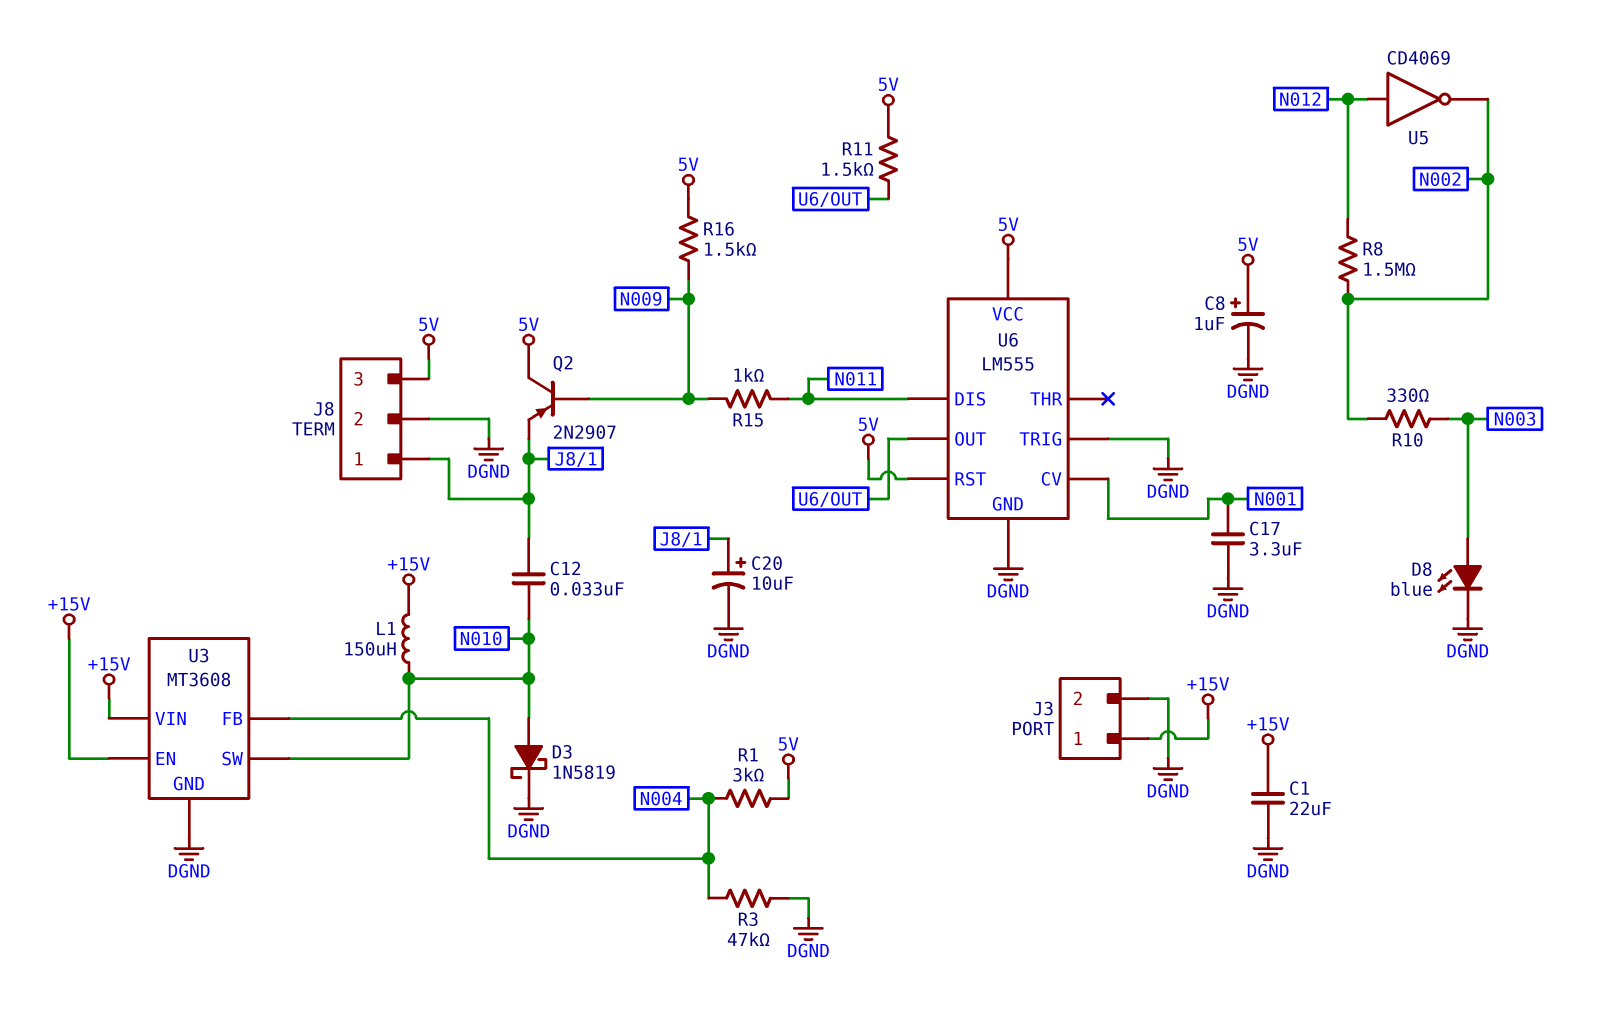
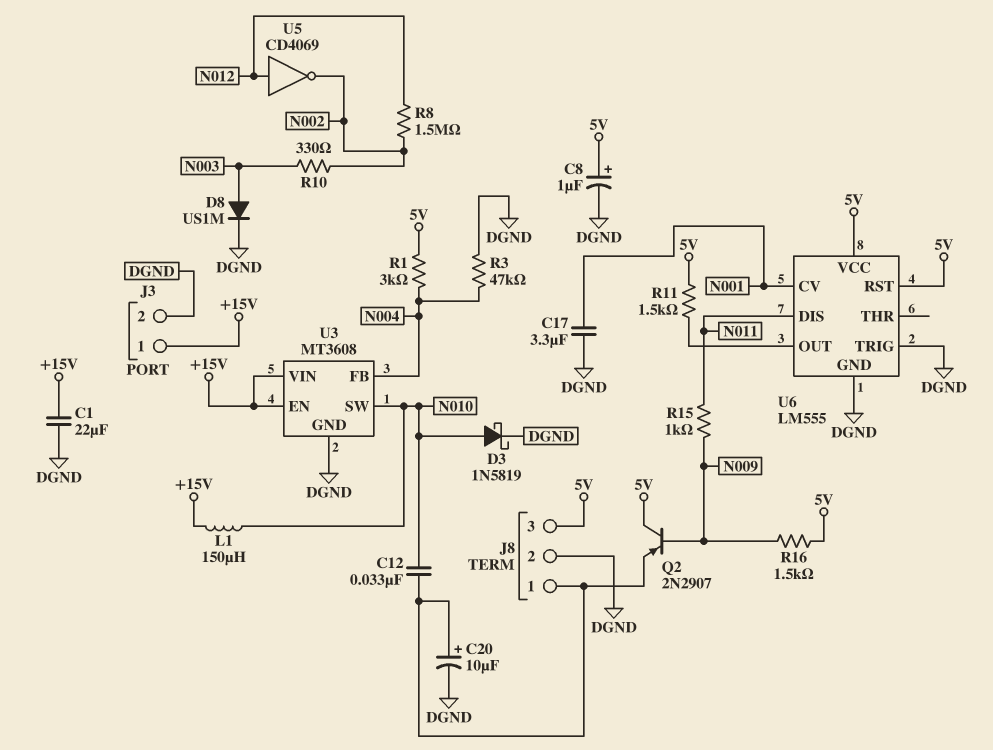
D8: LED blue (A N003, K DGND) -> diode US1M (A N003, K DGND)

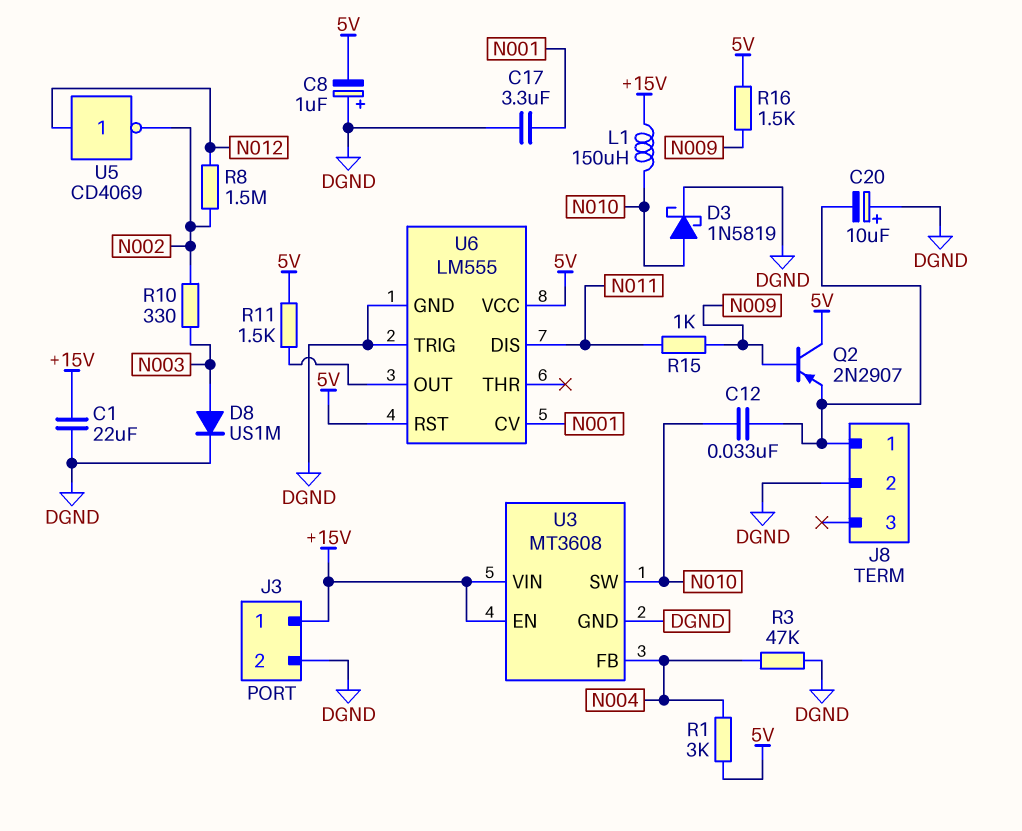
C8: 1uF (plus 5V, minus DGND) -> 1uF (plus DGND, minus 5V)
C20: 10uF (plus J8/1, minus DGND) -> 10uF (plus DGND, minus J8/1)
J8 pin 3: 5V -> none

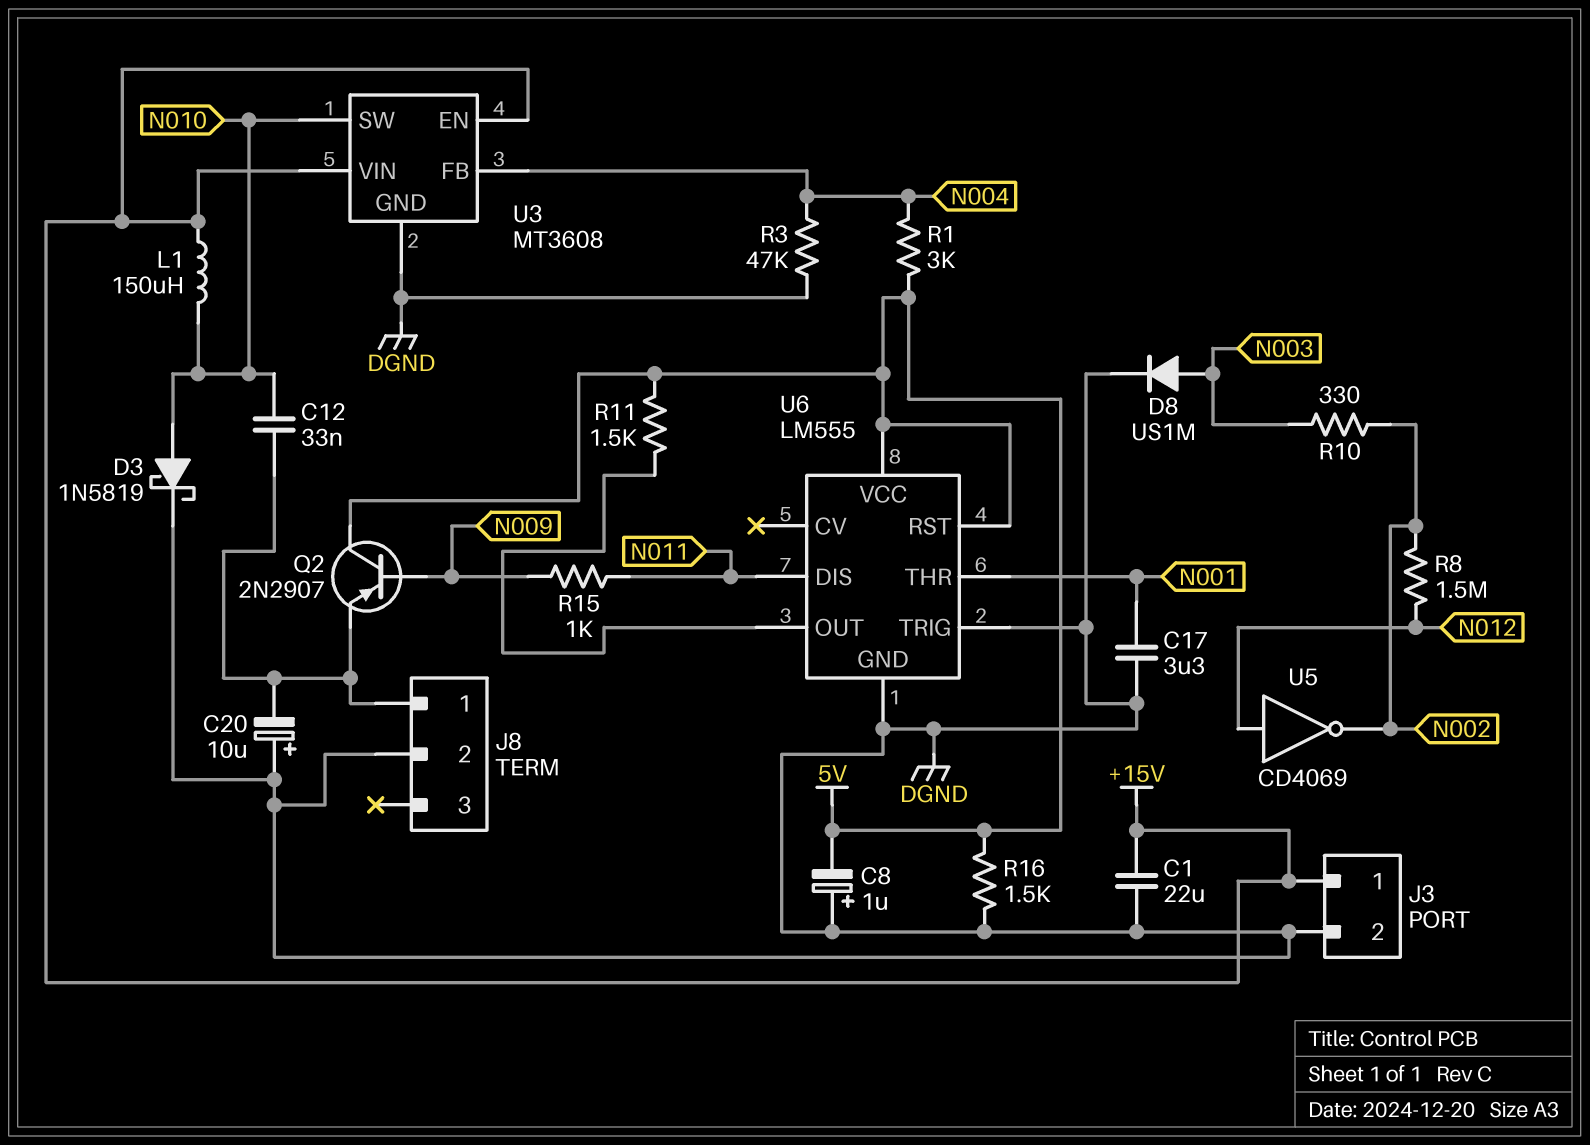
R16: 1.5k (5V, N009) -> 1.5k (5V, DGND)
U6 pin CV: N001 -> none
U6 pin THR: none -> N001

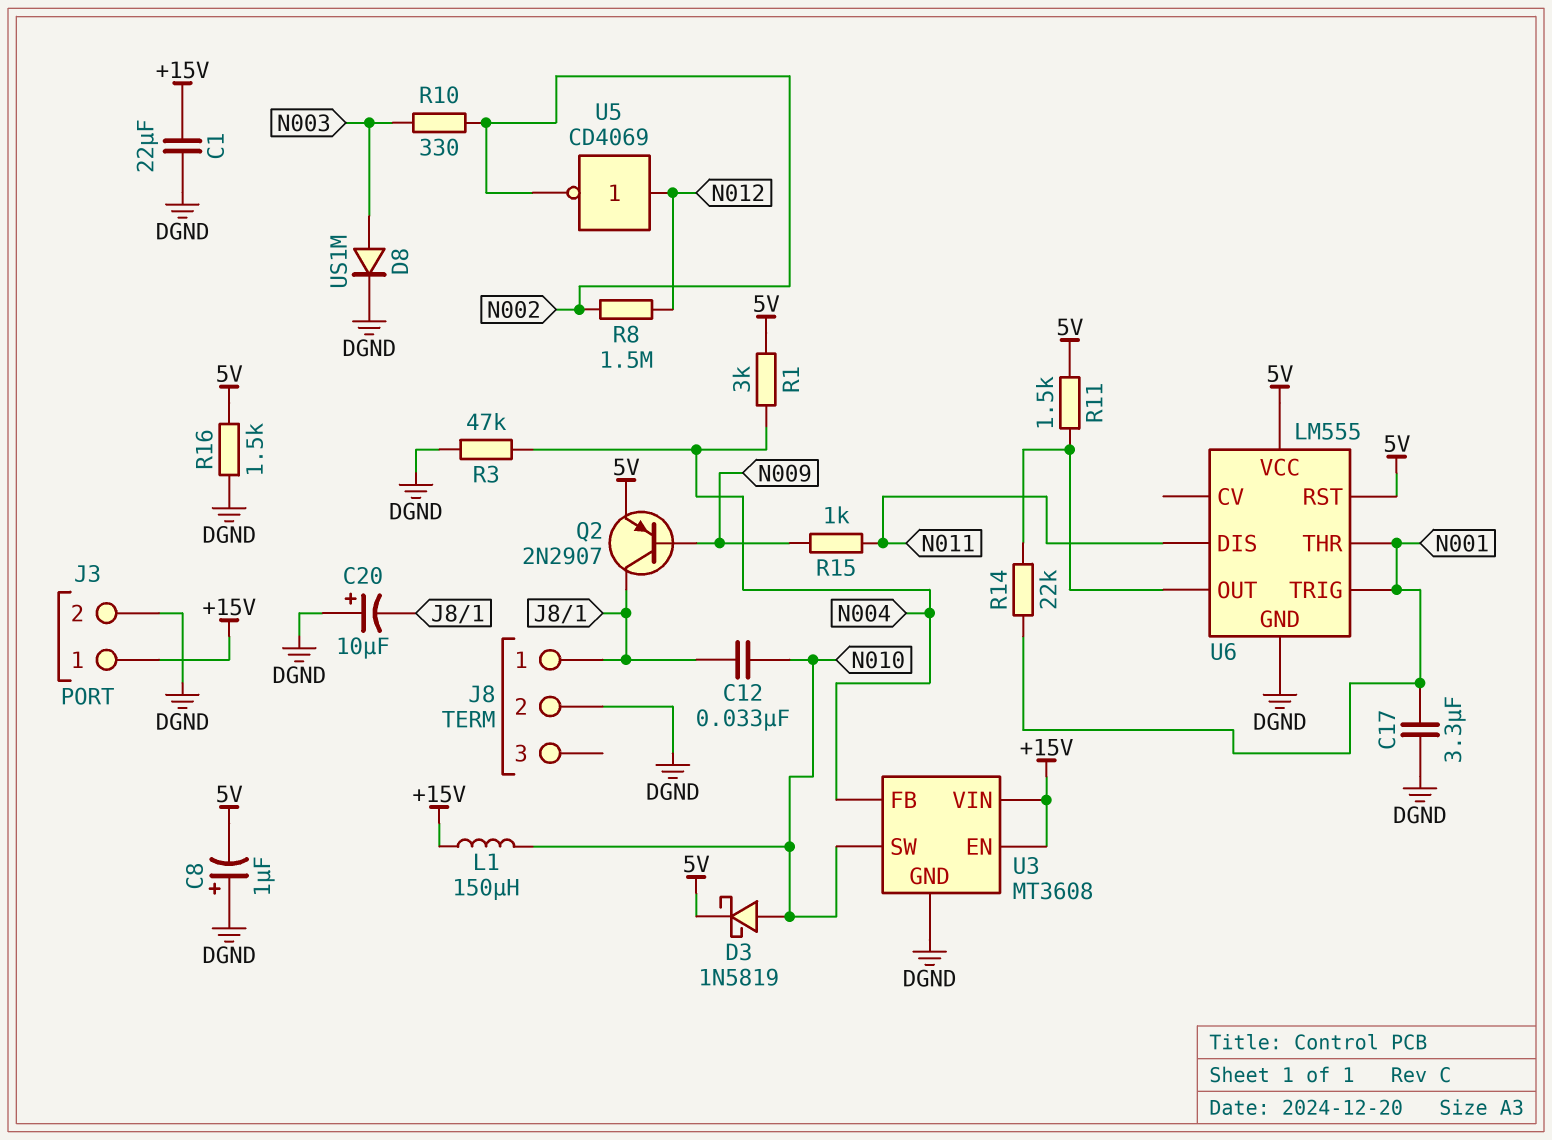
D3: schottky 1N5819 (A N010, K DGND) -> schottky 1N5819 (A N010, K 5V)
Q2: PNP 2N2907 (B N009, C 5V, E J8/1) -> PNP 2N2907 (B N009, C J8/1, E 5V)
R14: none -> 22k (N001, U6/OUT)
U6 pin TRIG: DGND -> N001

